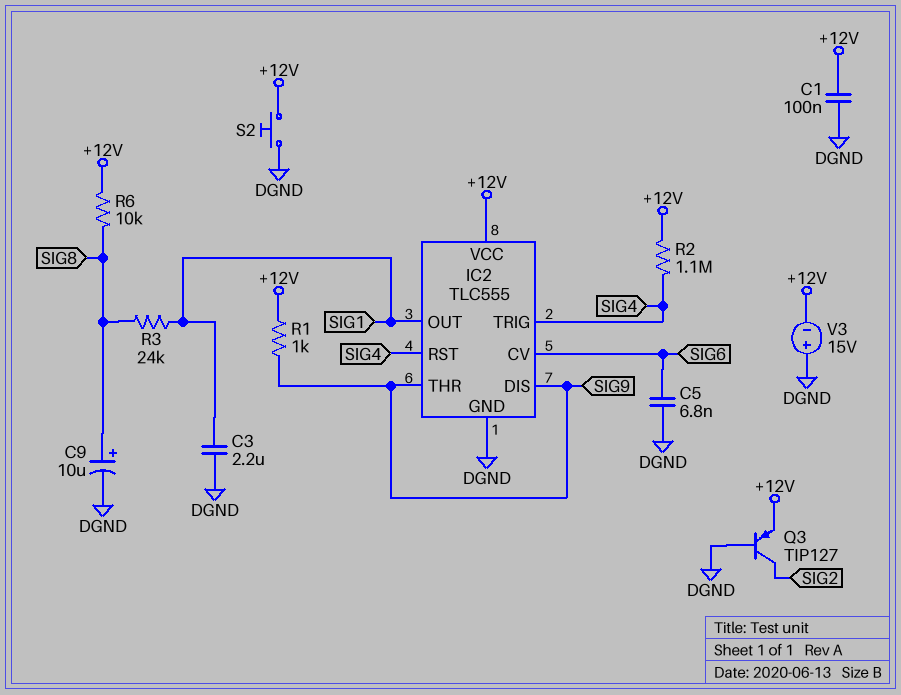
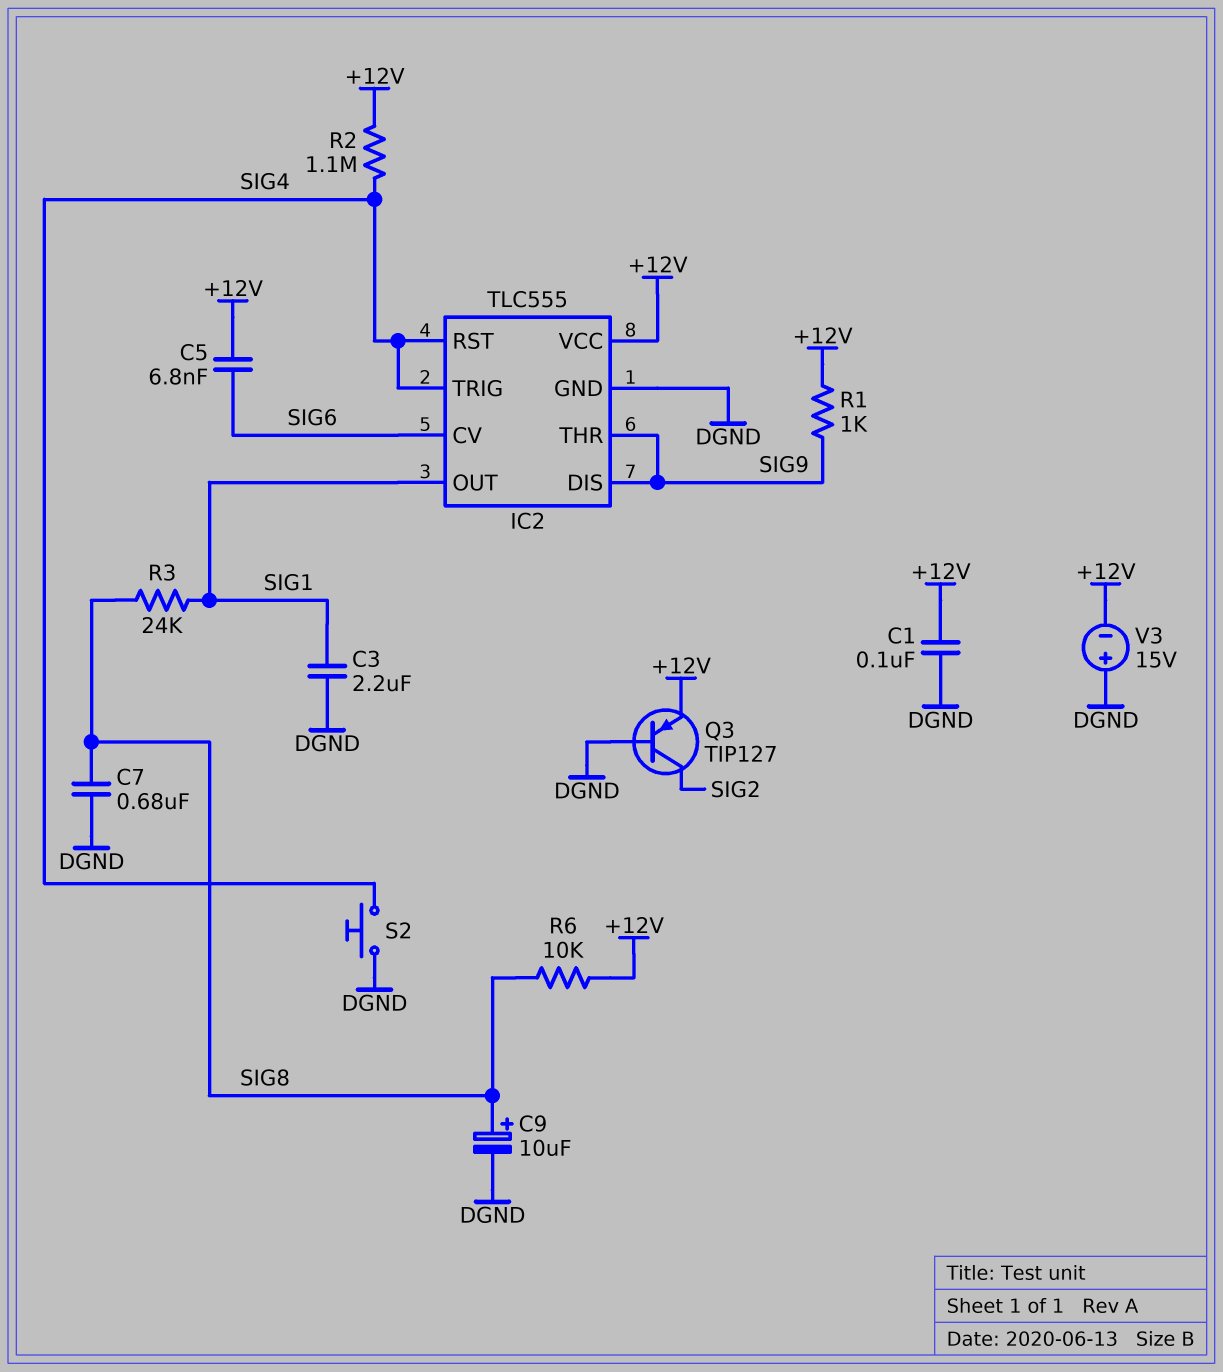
C5: 6.8nF (DGND, SIG6) -> 6.8nF (+12V, SIG6)
C7: none -> 680nF (DGND, SIG8)
S2: button (+12V, DGND) -> button (DGND, SIG4)

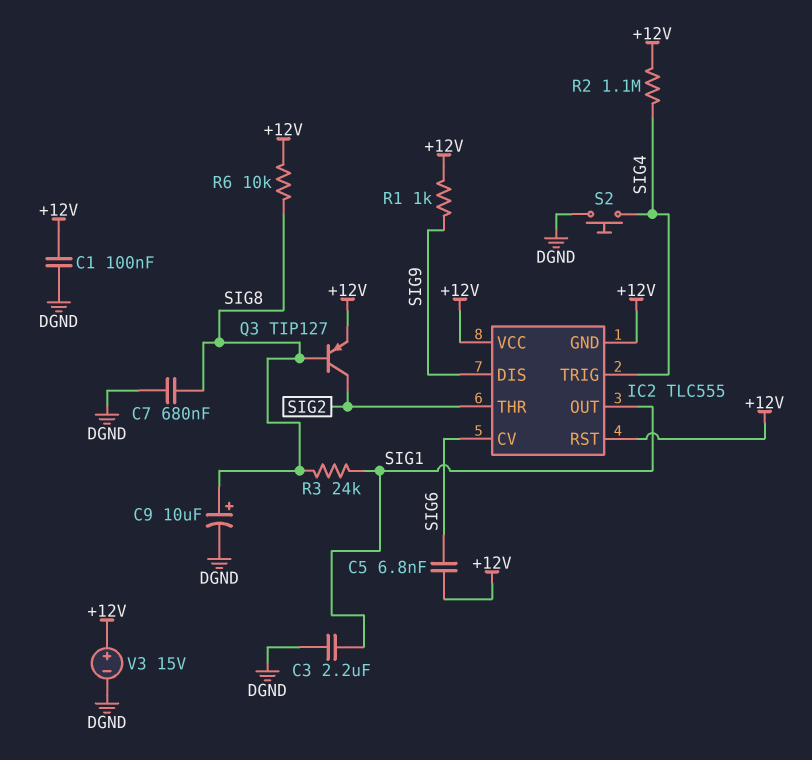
IC2 pin GND: DGND -> +12V
IC2 pin RST: SIG4 -> +12V
IC2 pin THR: SIG9 -> SIG2
Q3: PNP TIP127 (B DGND, C SIG2, E +12V) -> PNP TIP127 (B SIG8, C SIG2, E +12V)
V3: 15V (plus DGND, minus +12V) -> 15V (plus +12V, minus DGND)

